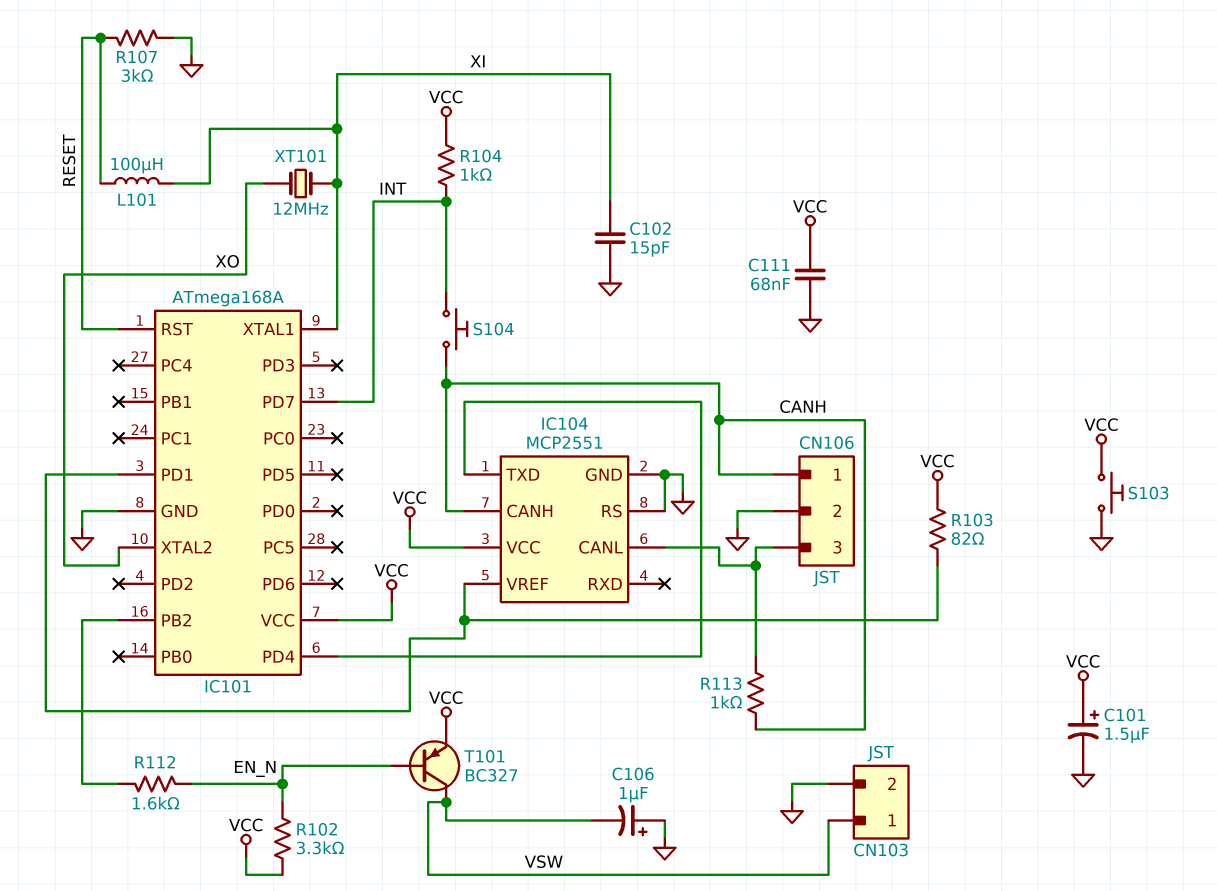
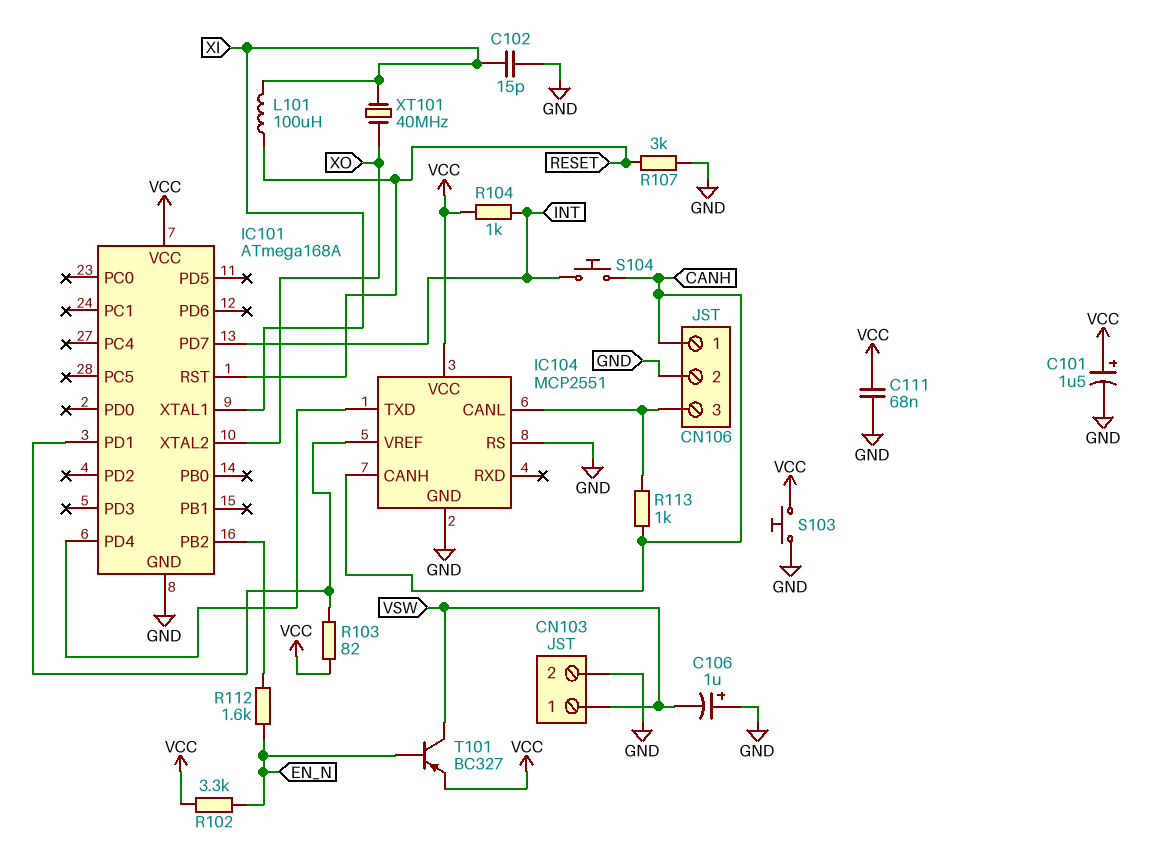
XT101: 12MHz (XI, XO) -> 40MHz (XI, XO)

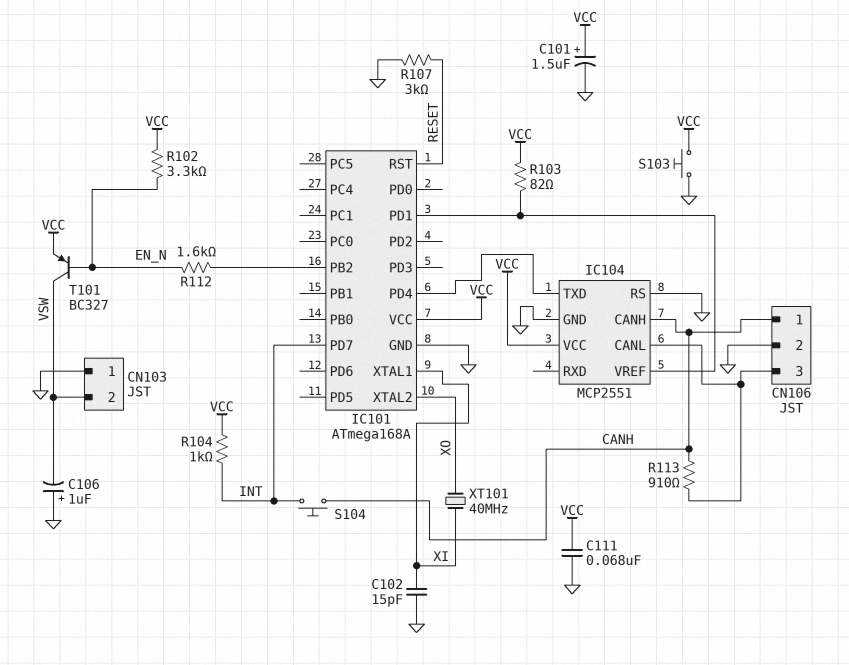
CN103 pin 1: VSW -> GND
CN103 pin 2: GND -> VSW
L101: 100uH (RESET, XI) -> none
R113: 1k (CANH, CN106/3) -> 910 (CANH, CN106/3)

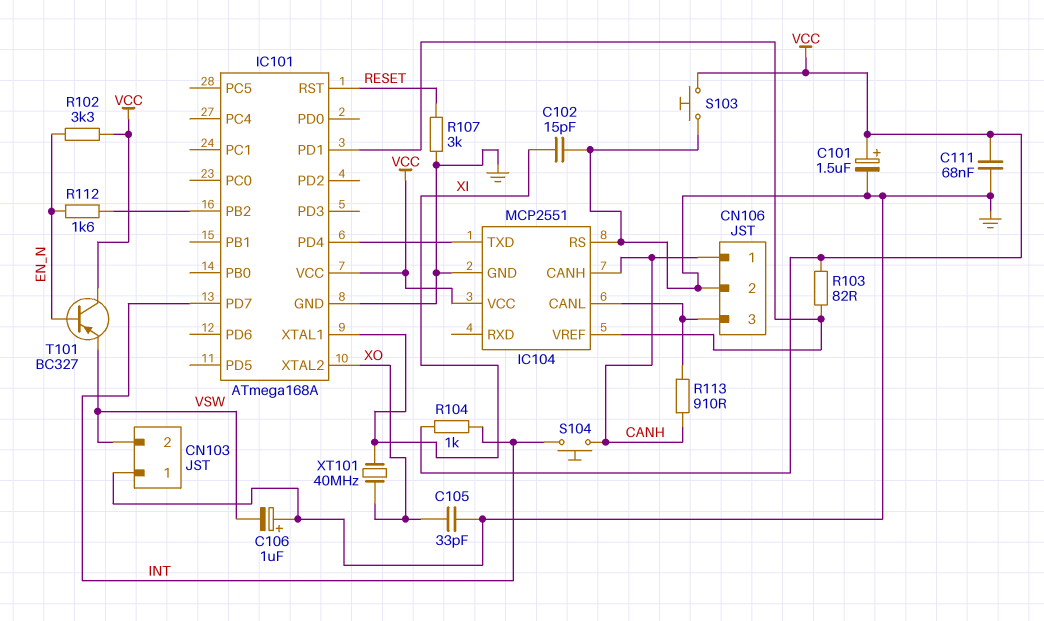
C105: none -> 33pF (GND, XO)
T101: PNP BC327 (B EN_N, C VSW, E VCC) -> PNP BC327 (B EN_N, C VCC, E VSW)

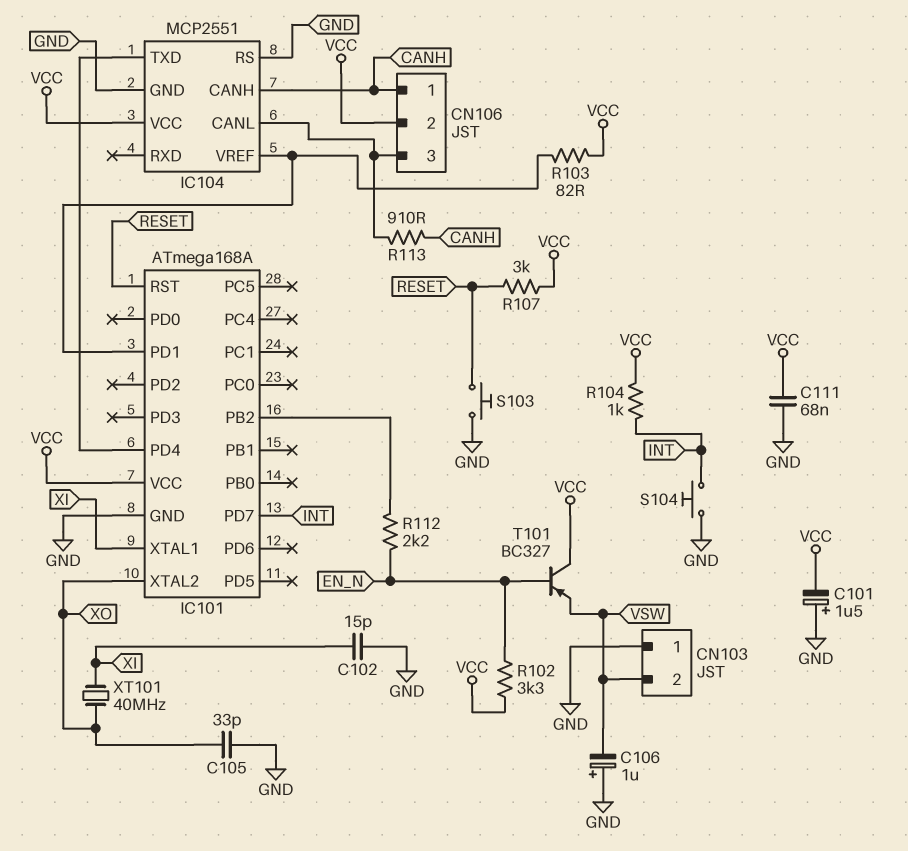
C101: 1.5uF (plus VCC, minus GND) -> 1.5uF (plus GND, minus VCC)
CN106 pin 2: GND -> VCC
R107: 3k (GND, RESET) -> 3k (RESET, VCC)
R112: 1.6k (EN_N, IC101/PB2) -> 2.2k (EN_N, IC101/PB2)
S103: button (GND, VCC) -> button (GND, RESET)
S104: button (CANH, INT) -> button (GND, INT)

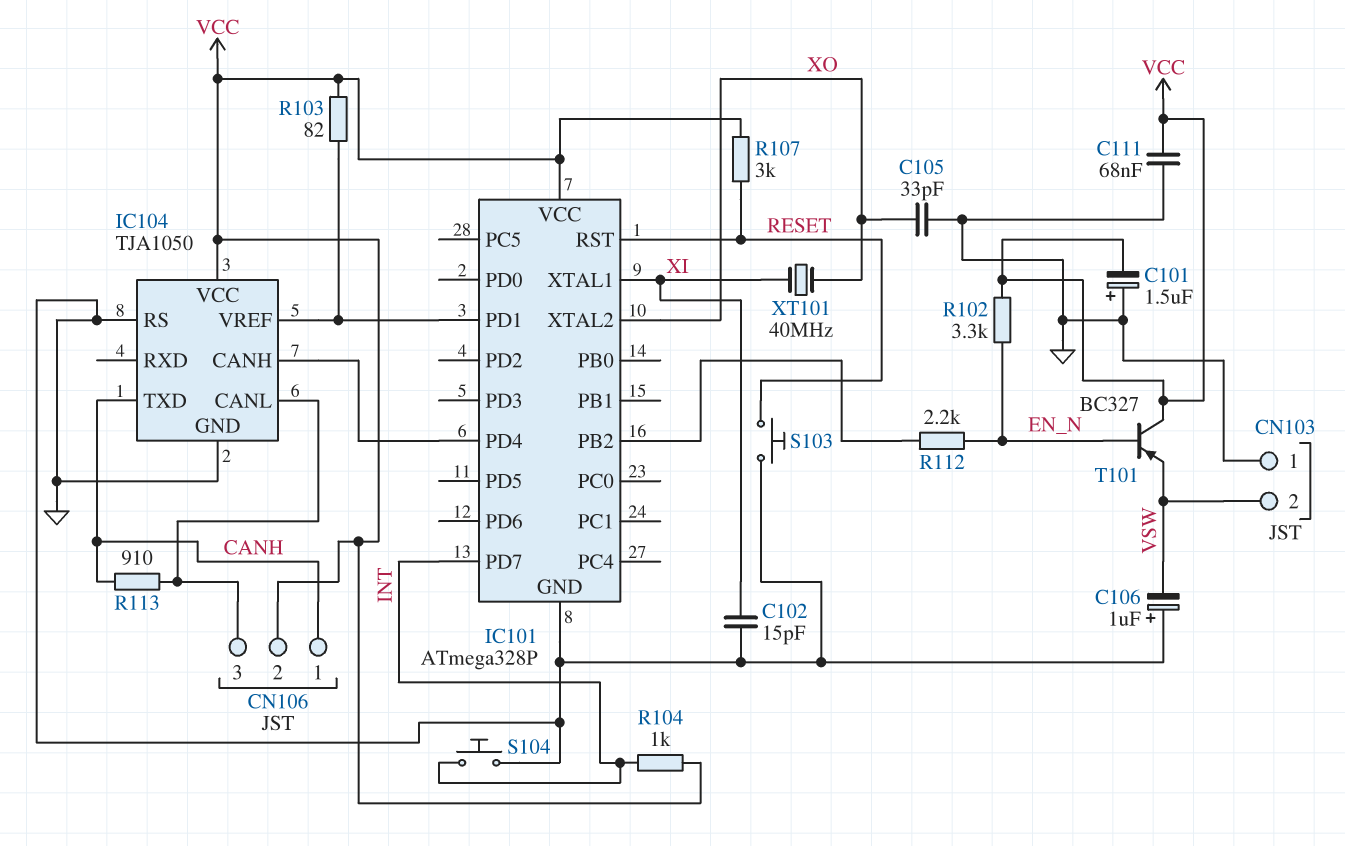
IC101: ATmega168A -> ATmega328P
IC104: MCP2551 -> TJA1050
IC104 pin CANH: CANH -> IC101/PD4
IC104 pin TXD: IC101/PD4 -> CANH

